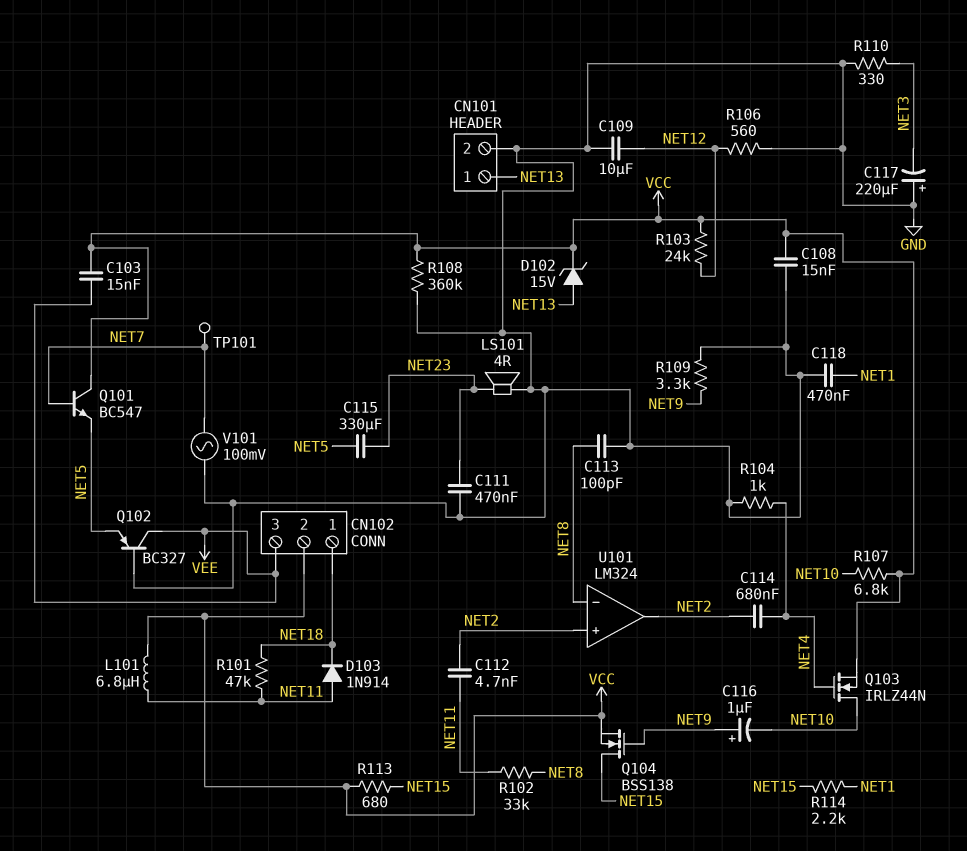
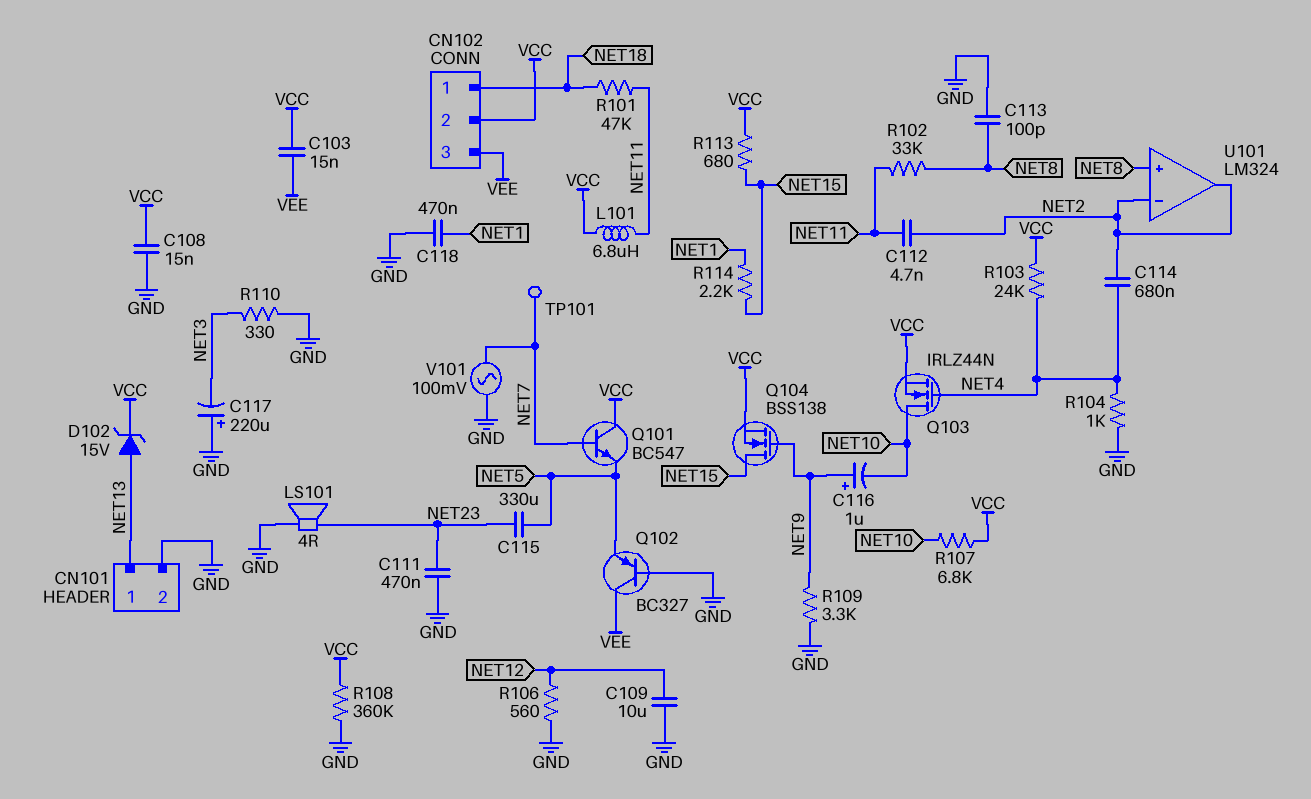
D103: diode 1N914 (A NET11, K NET18) -> none
R103: 24k (NET12, VCC) -> 24k (NET4, VCC)
U101 pin in+: NET2 -> NET8
U101 pin in-: NET8 -> NET2

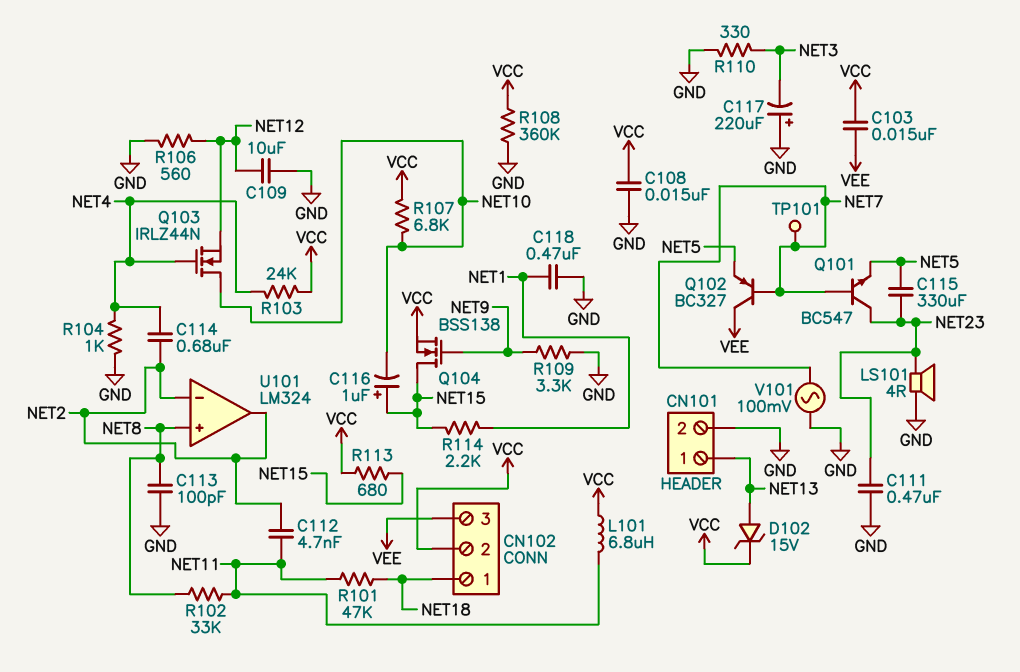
C116: 1uF (plus NET9, minus NET10) -> 1uF (plus NET15, minus NET10)
Q101: NPN BC547 (B NET7, C VCC, E NET5) -> NPN BC547 (B NET7, C NET23, E NET5)
Q102: PNP BC327 (B GND, C VEE, E NET5) -> PNP BC327 (B NET7, C VEE, E NET5)
Q103: NMOS IRLZ44N (G NET4, D NET10, S VCC) -> NMOS IRLZ44N (G NET4, D NET10, S NET12)

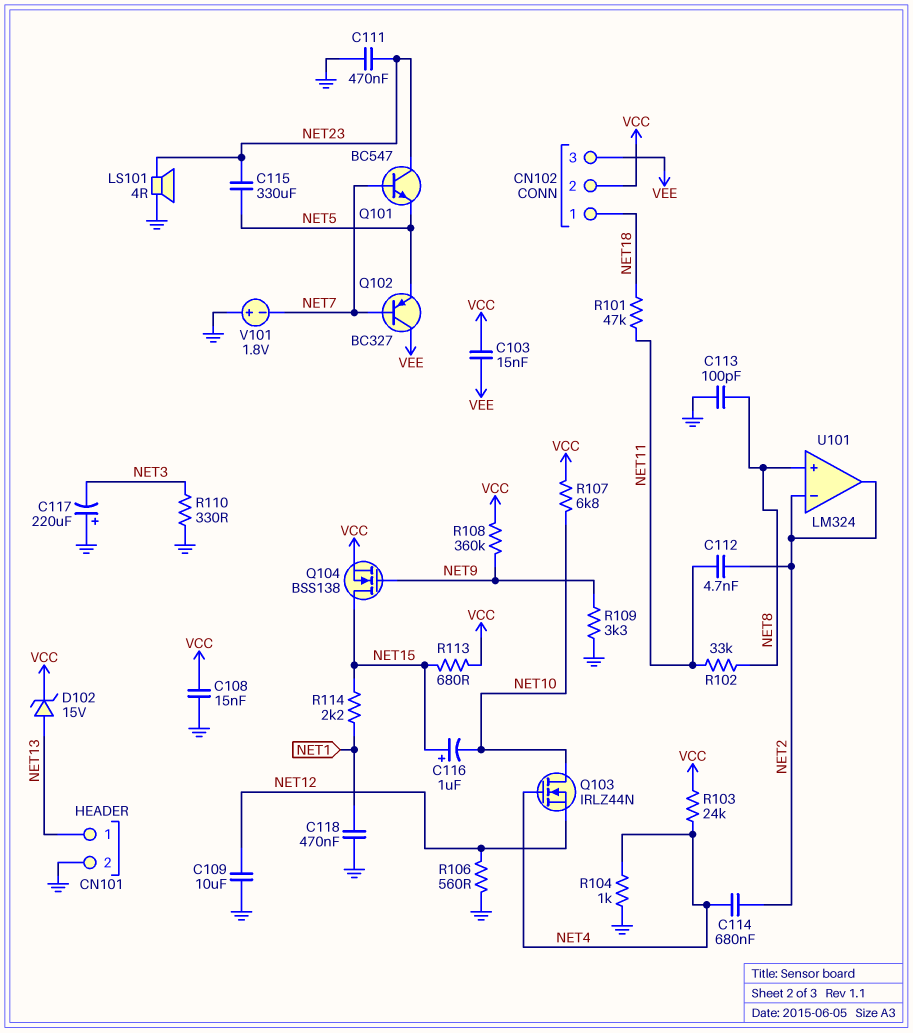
L101: 6.8uH (NET11, VCC) -> none
R108: 360k (GND, VCC) -> 360k (NET9, VCC)
TP101: test point (NET7) -> none
V101: AC 100mV (GND, NET7) -> 1.8V (plus GND, minus NET7)

